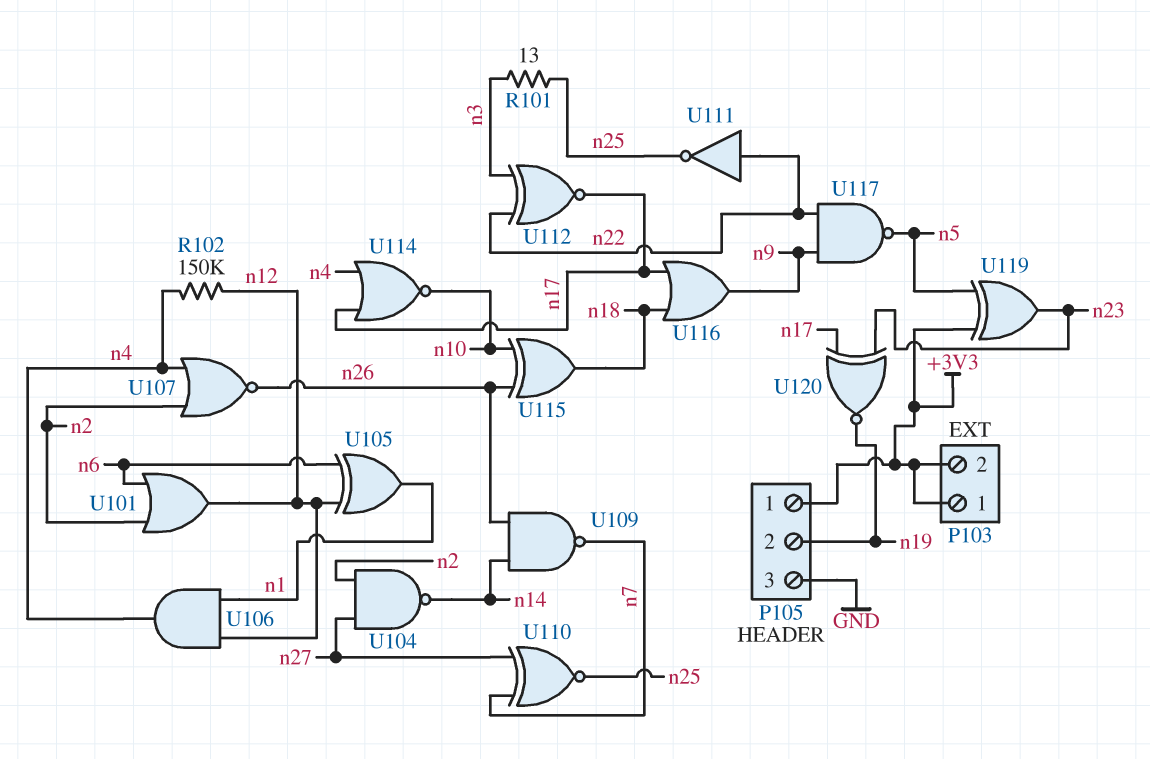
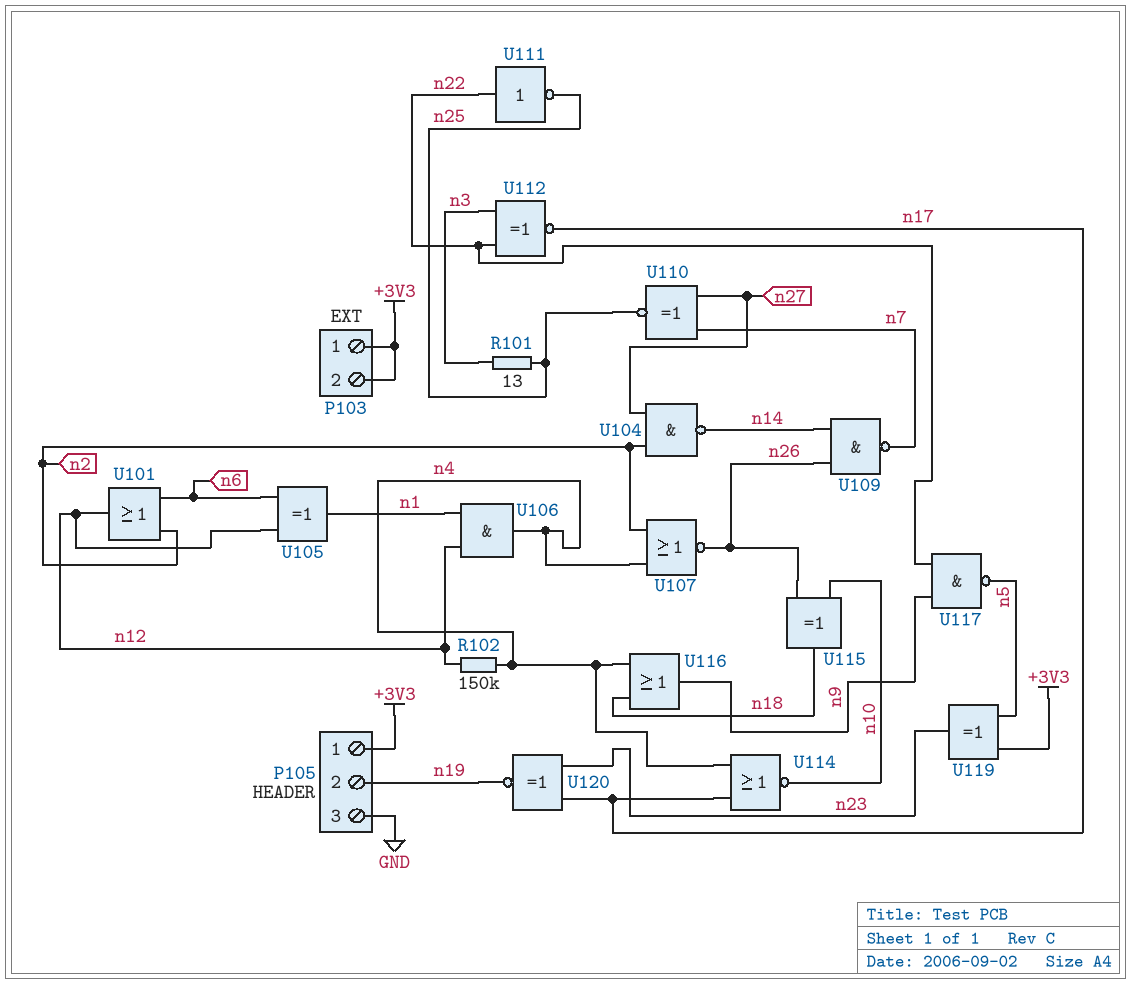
U116: OR (in n17, in n18, out n9) -> OR (in n4, in n18, out n9)

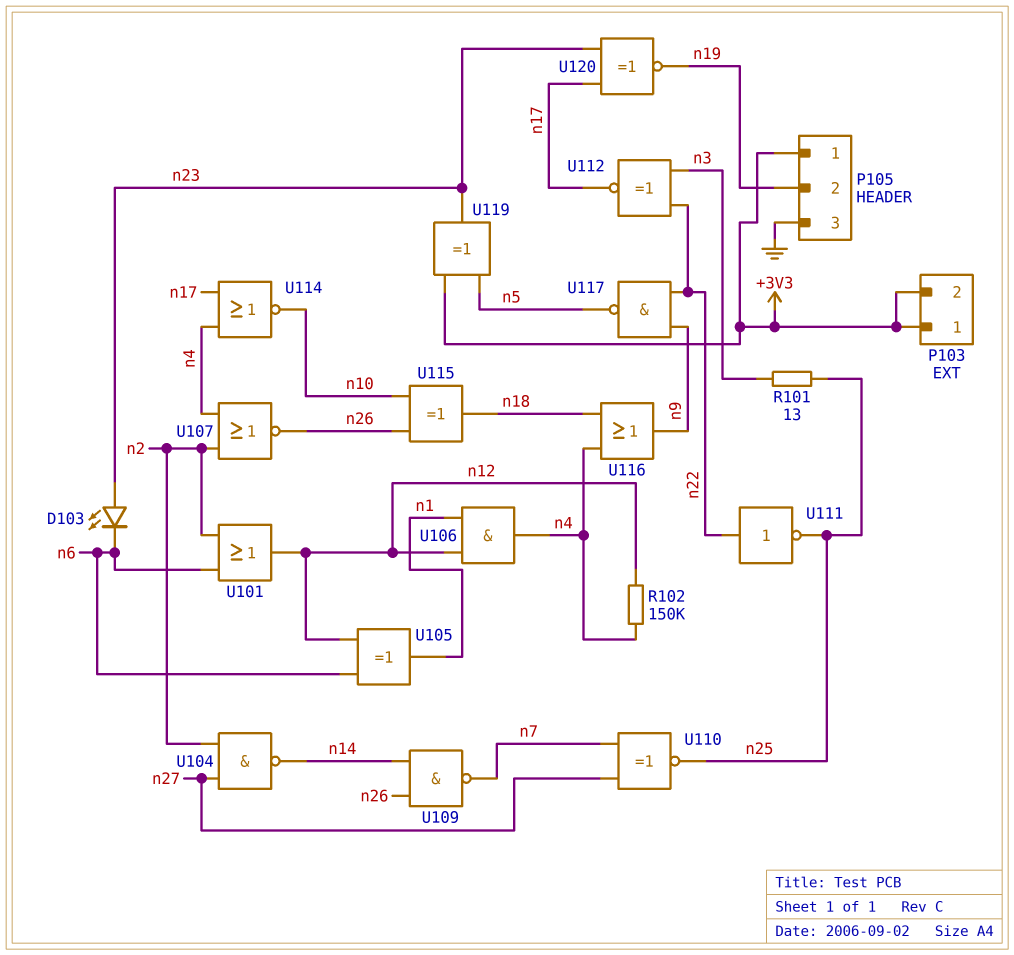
D103: none -> LED (A n23, K n6)

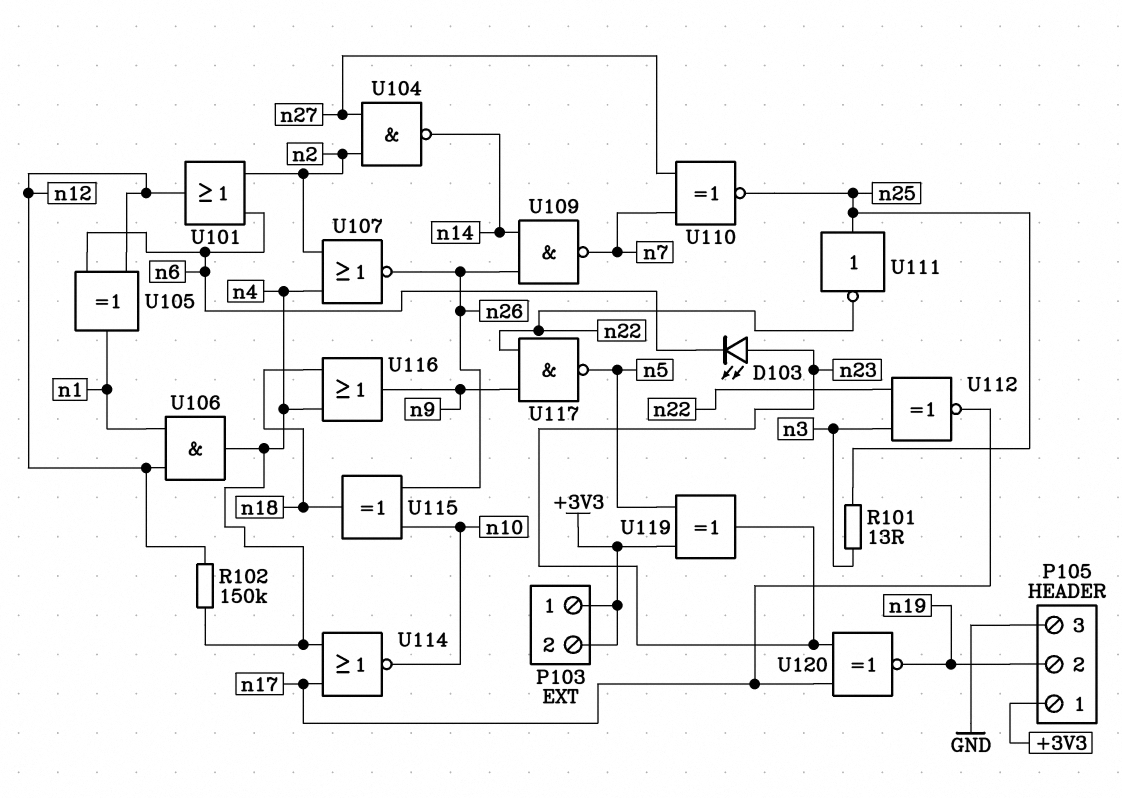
U111: NOT (in n22, out n25) -> NOT (in n25, out n22)

